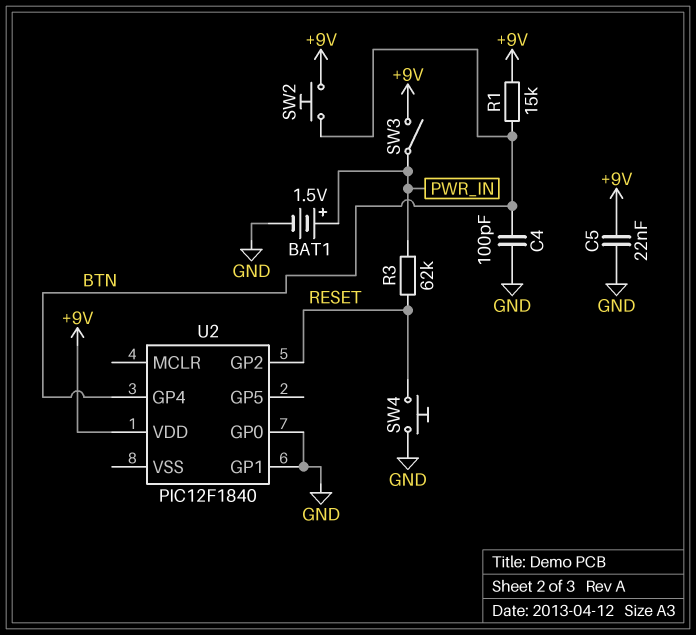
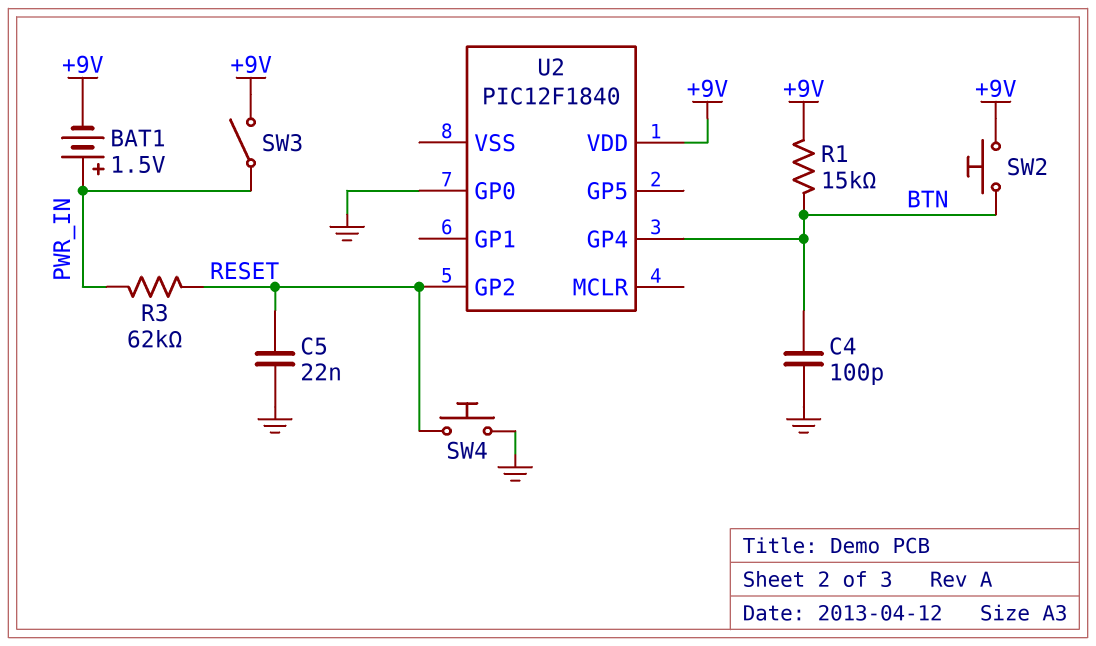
BAT1: 1.5V (plus PWR_IN, minus GND) -> 1.5V (plus PWR_IN, minus +9V)
C5: 22nF (+9V, GND) -> 22nF (GND, RESET)
U2 pin GP1: GND -> none

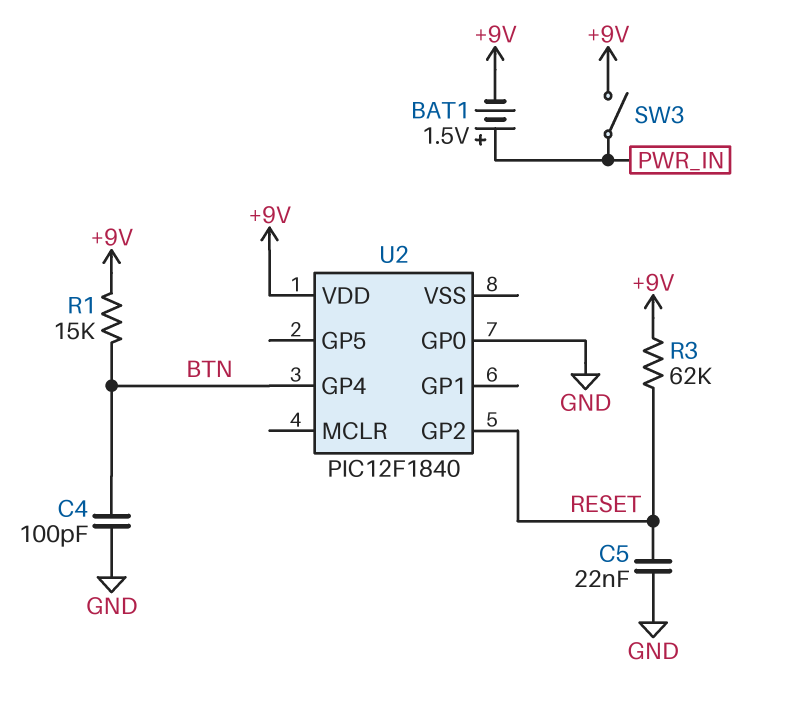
R3: 62k (PWR_IN, RESET) -> 62k (+9V, RESET)
SW2: button (+9V, BTN) -> none
SW4: button (GND, RESET) -> none

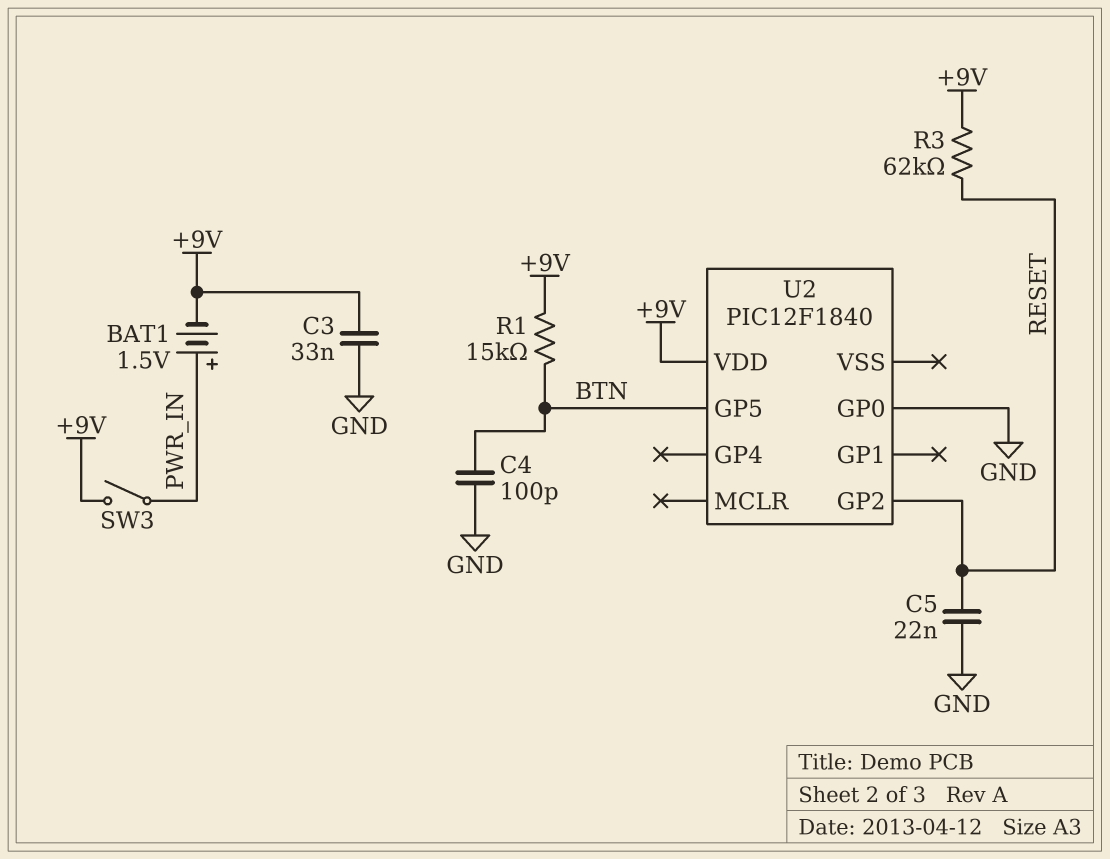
C3: none -> 33nF (+9V, GND)
U2 pin GP4: BTN -> none
U2 pin GP5: none -> BTN

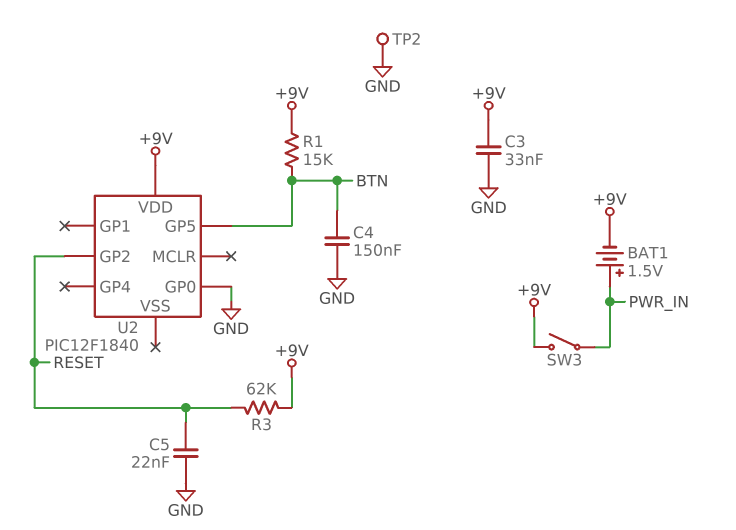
C4: 100pF (BTN, GND) -> 150nF (BTN, GND)
TP2: none -> test point (GND)

